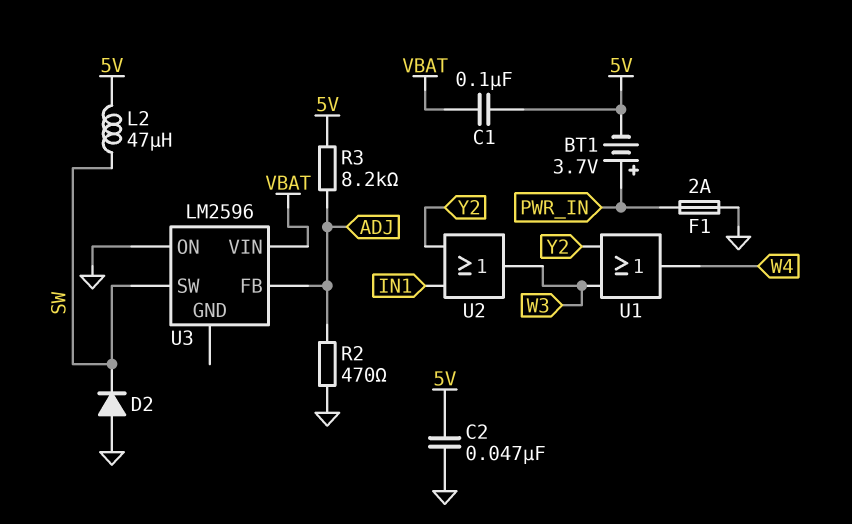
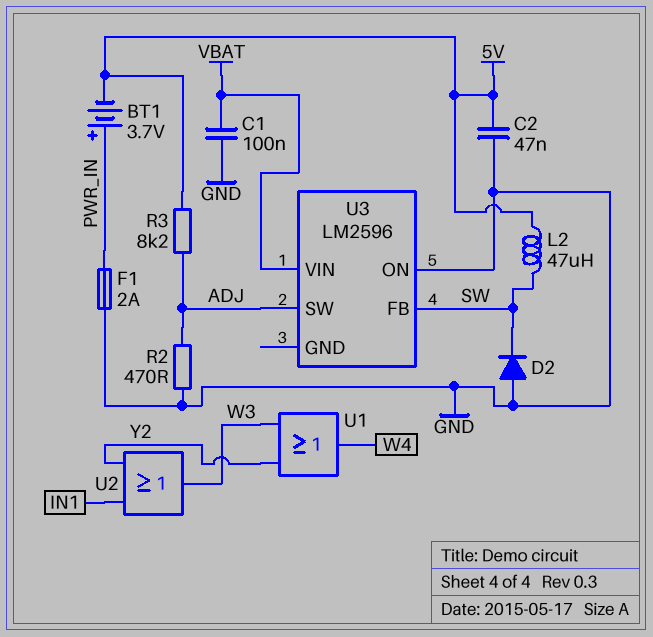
C1: 100nF (5V, VBAT) -> 100nF (GND, VBAT)
U3 pin FB: ADJ -> SW
U3 pin SW: SW -> ADJ

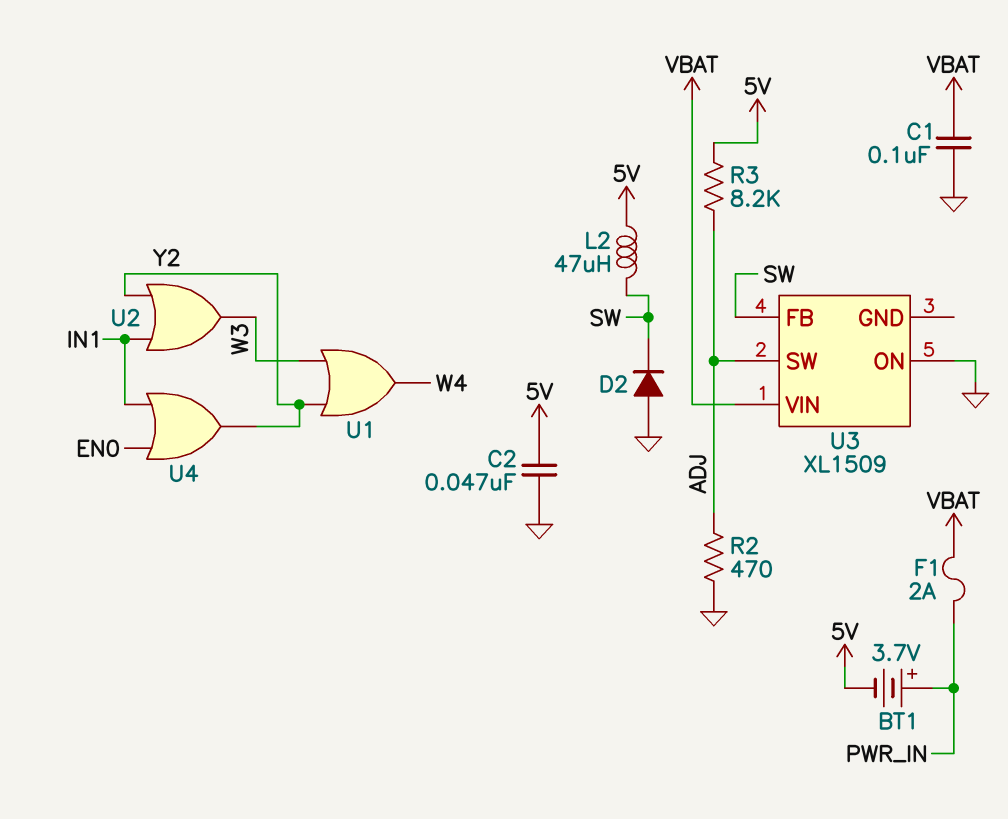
F1: 2A (GND, PWR_IN) -> 2A (PWR_IN, VBAT)
U3: LM2596 -> XL1509
U4: none -> OR (in EN0, in IN1, out Y2)

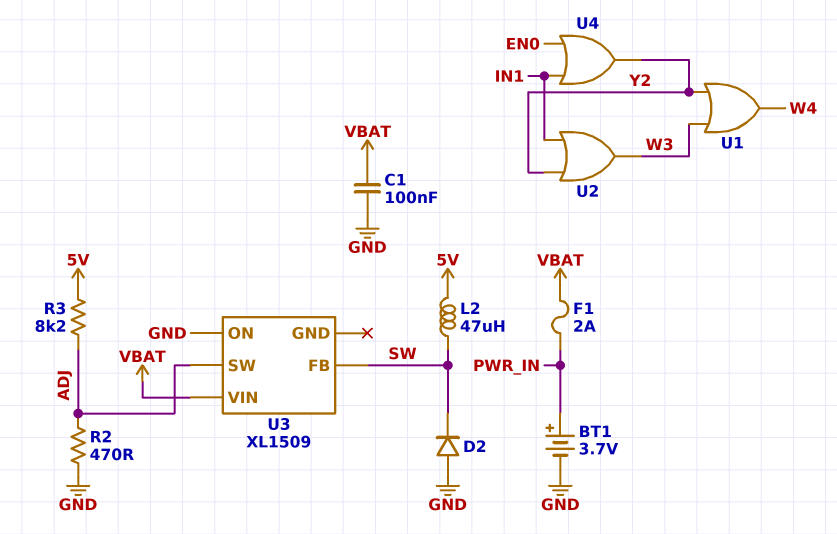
BT1: 3.7V (plus PWR_IN, minus 5V) -> 3.7V (plus PWR_IN, minus GND)
C2: 47nF (5V, GND) -> none

